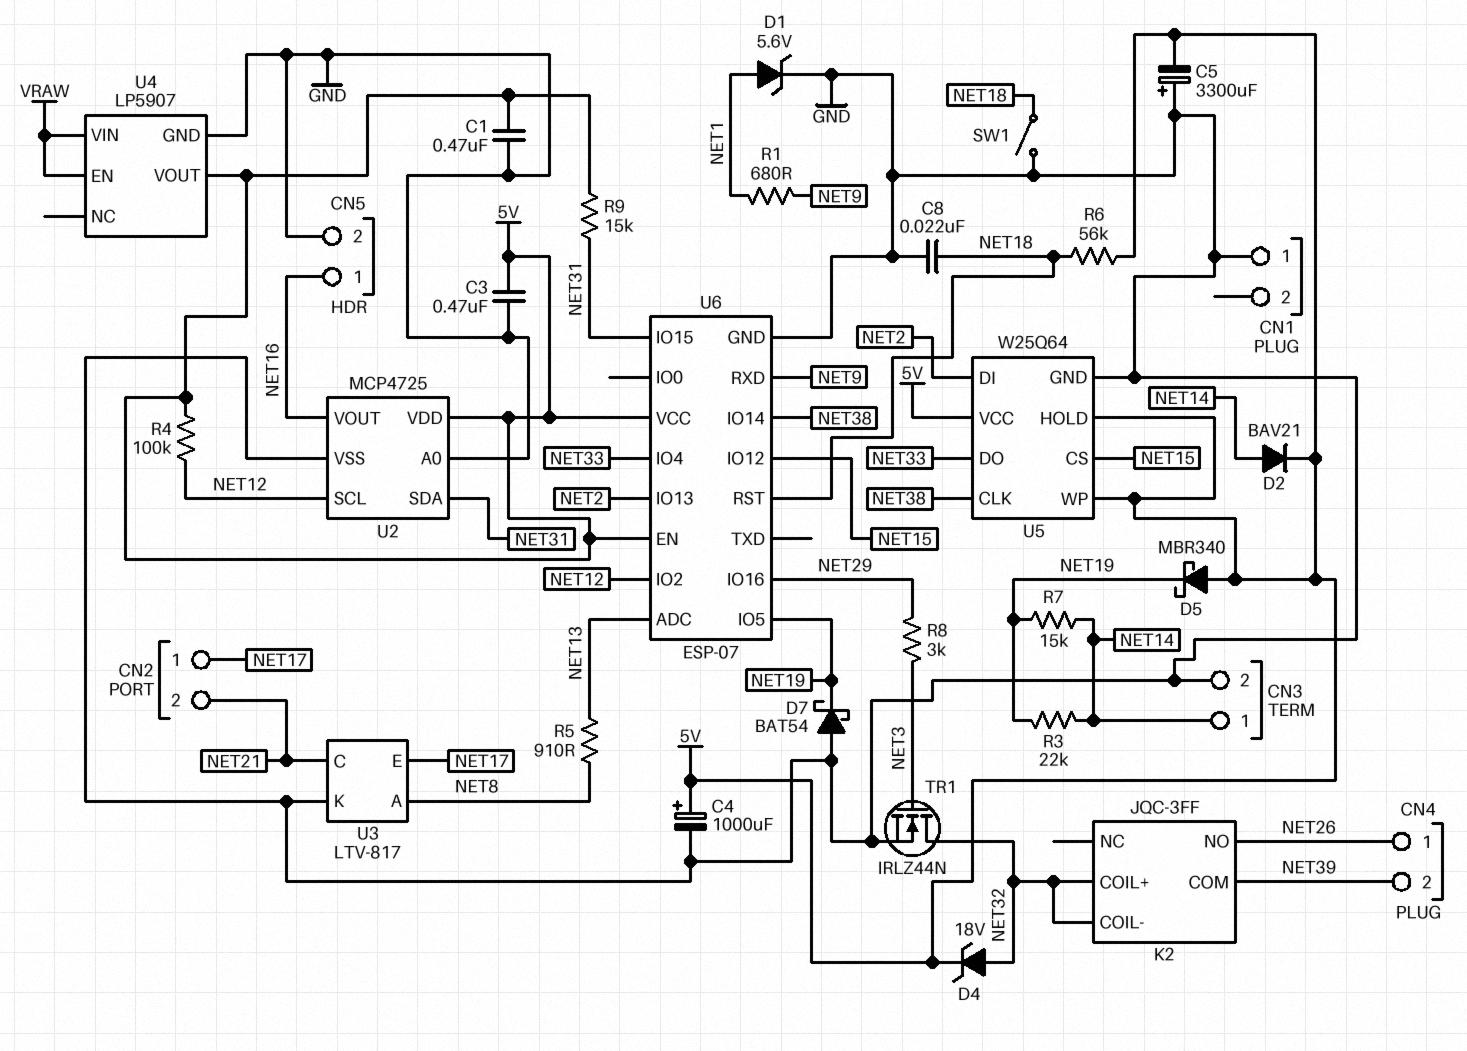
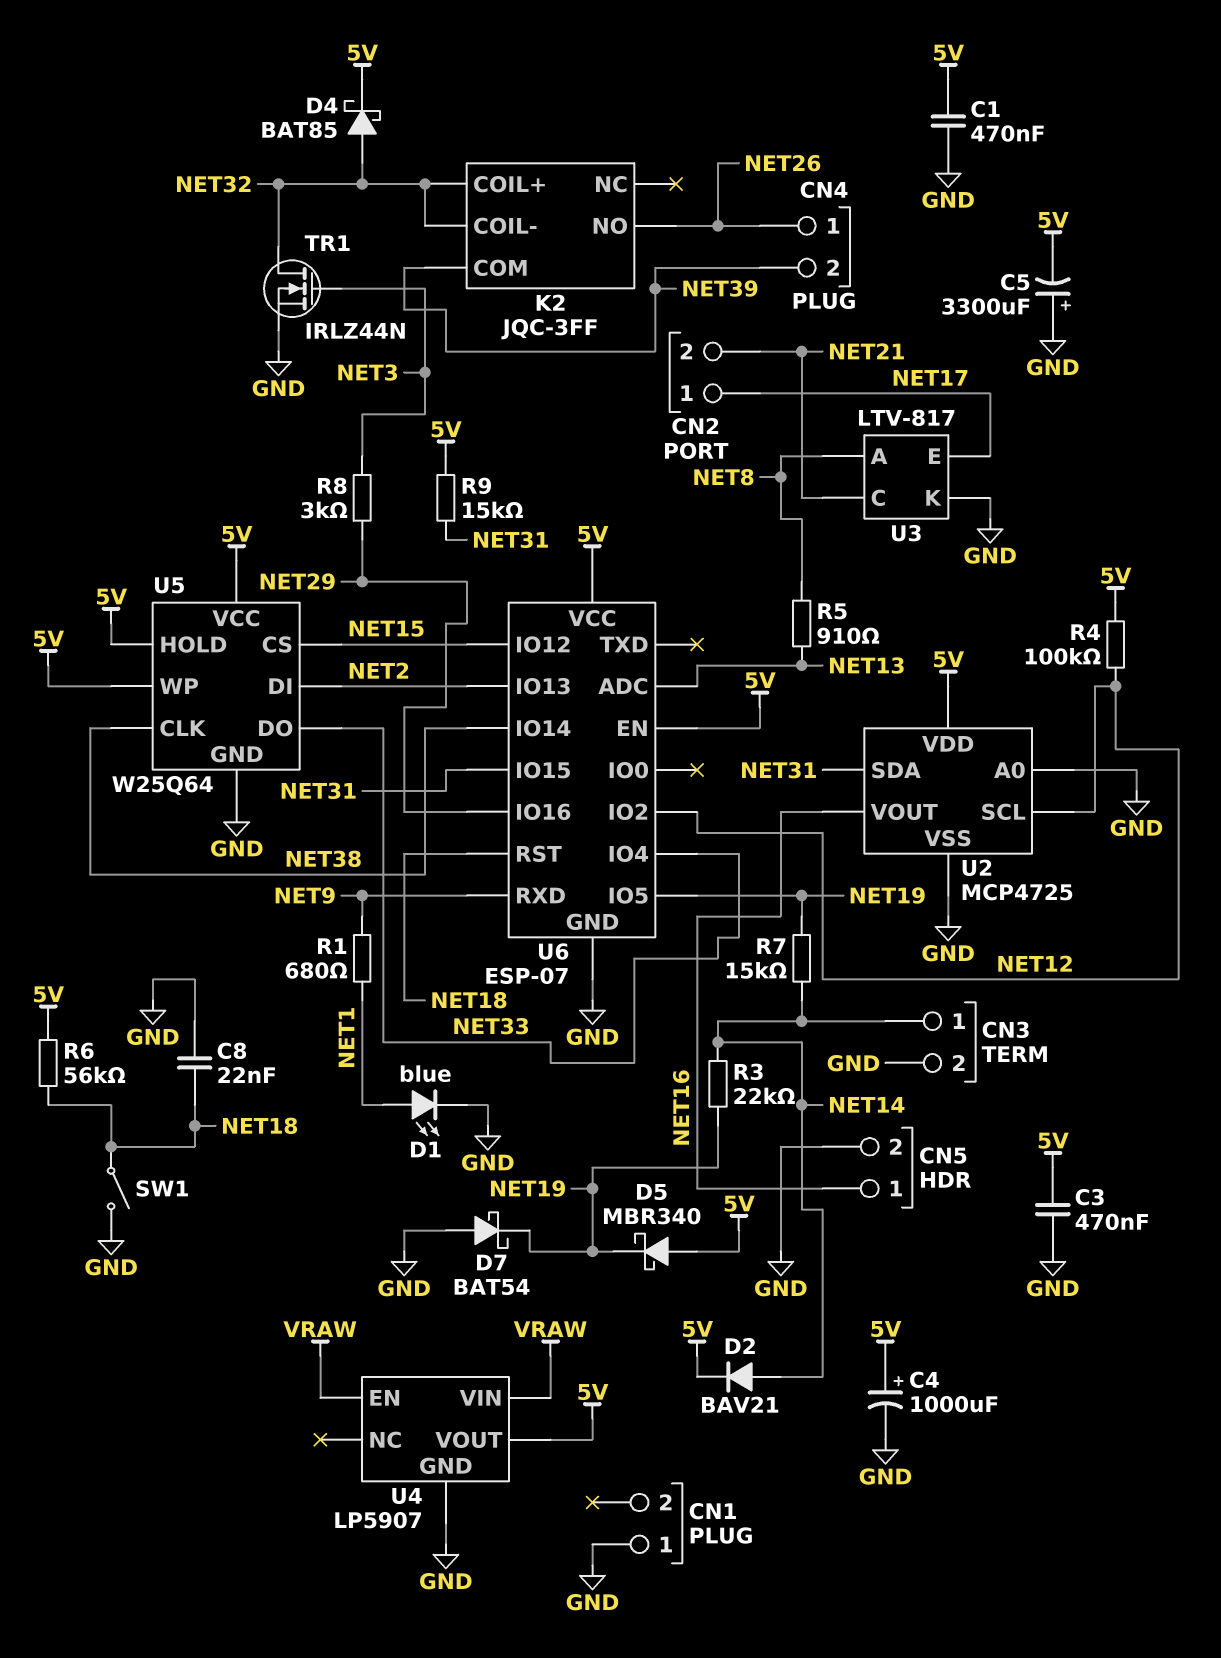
D1: zener 5.6V (A NET1, K GND) -> LED blue (A NET1, K GND)
D4: zener 18V (A NET32, K 5V) -> schottky BAT85 (A NET32, K 5V)

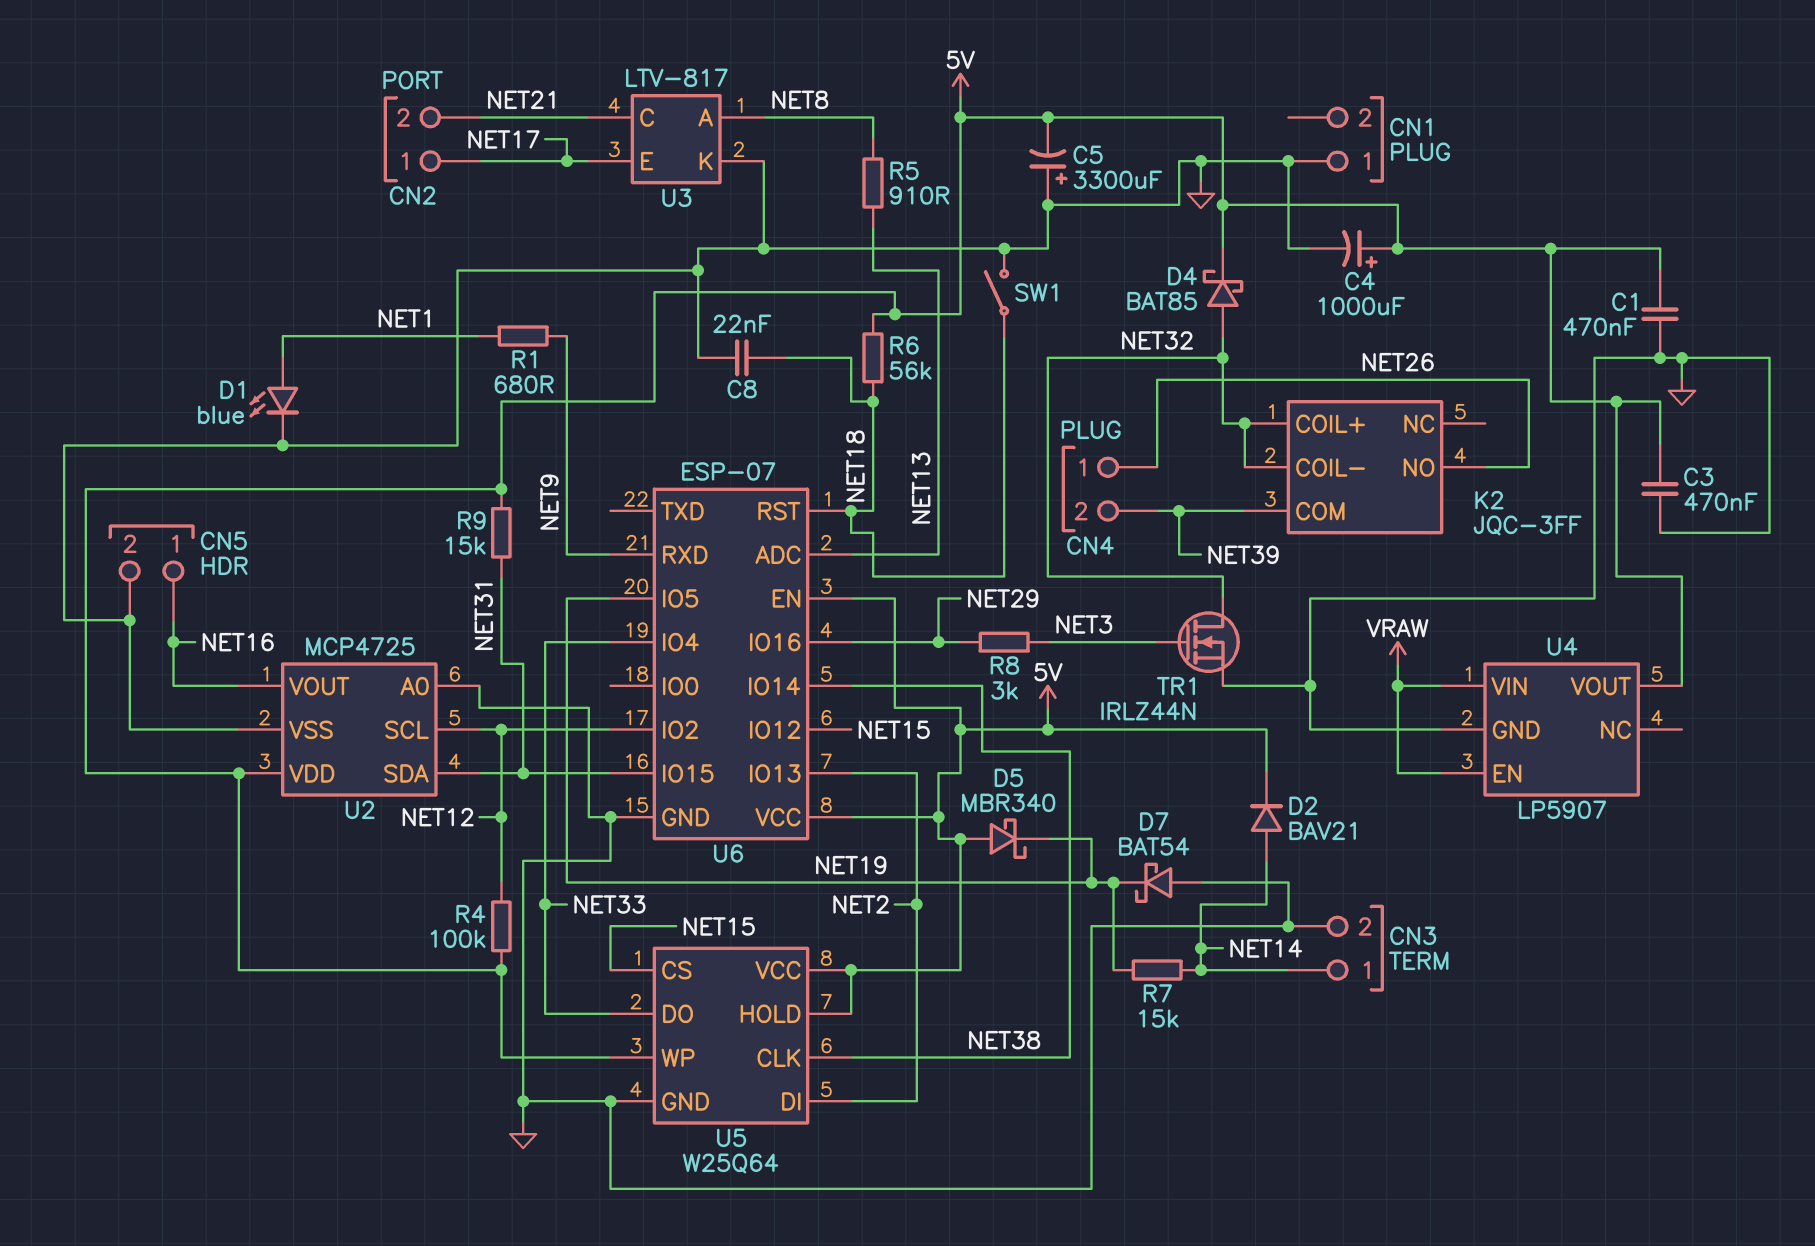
R3: 22k (NET14, NET19) -> none

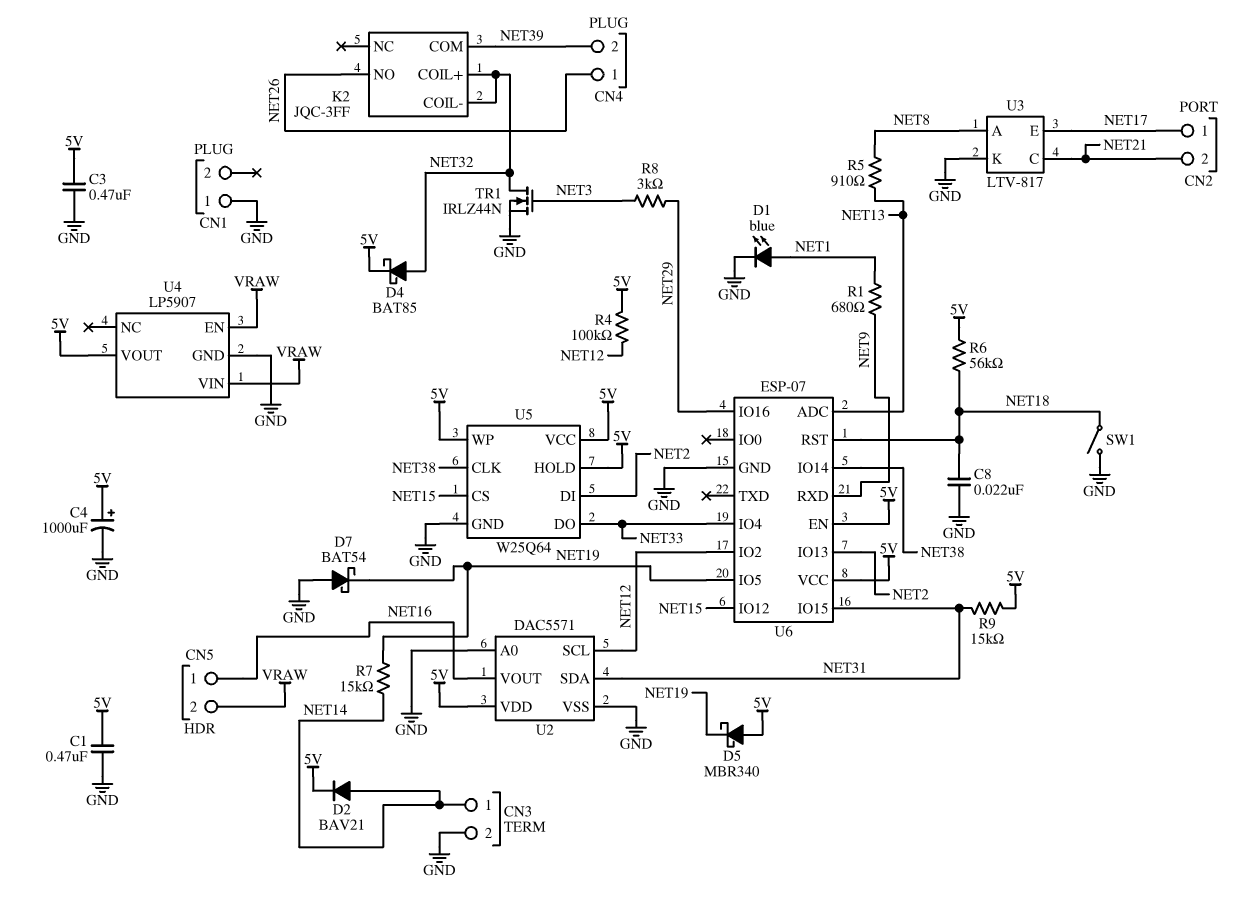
C5: 3300uF (plus GND, minus 5V) -> none
CN5 pin 2: GND -> VRAW
U2: MCP4725 -> DAC5571

